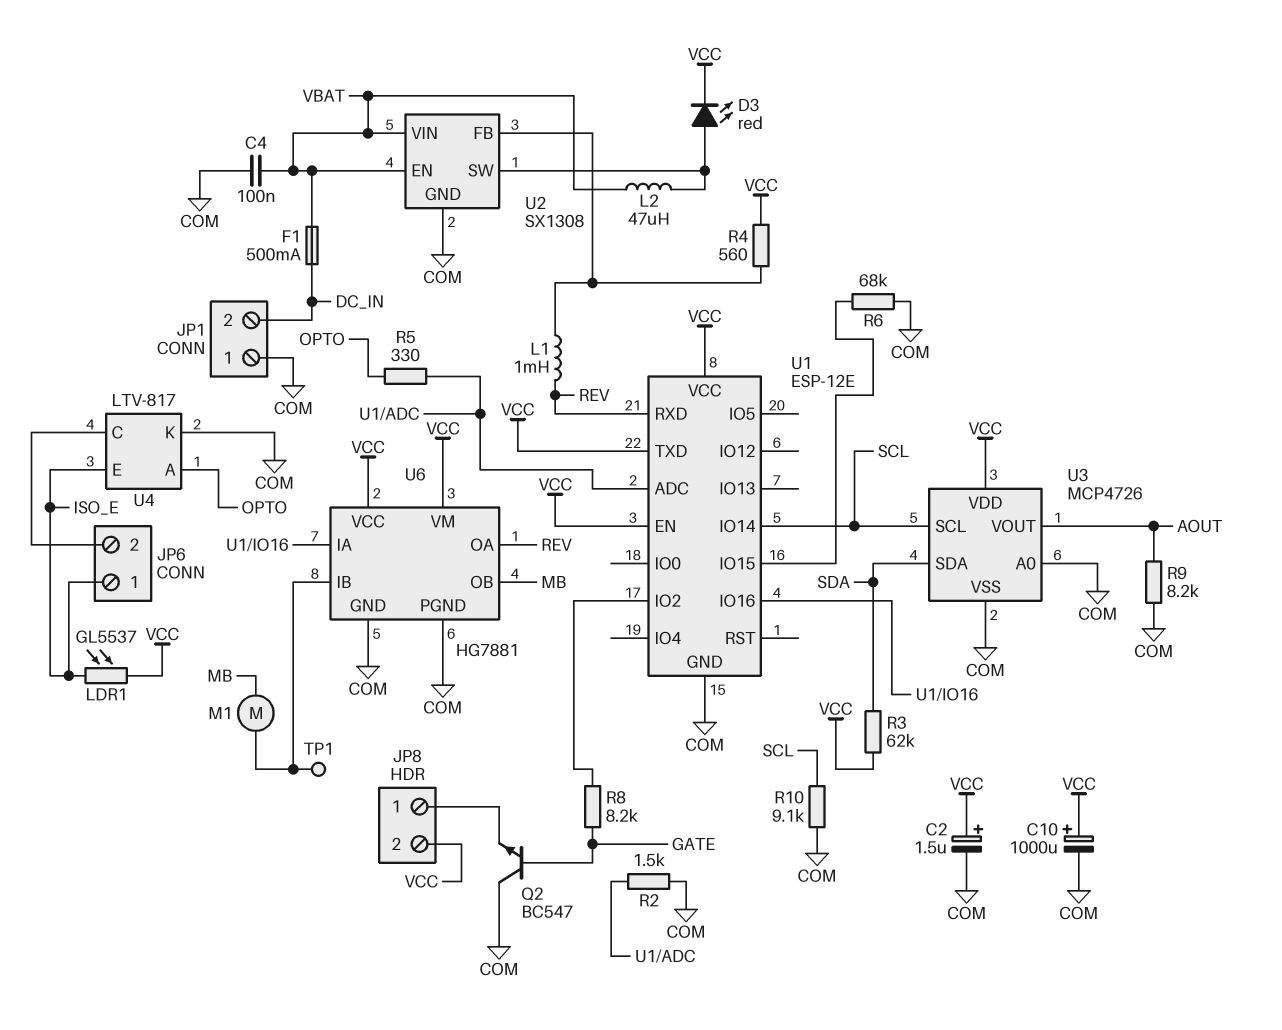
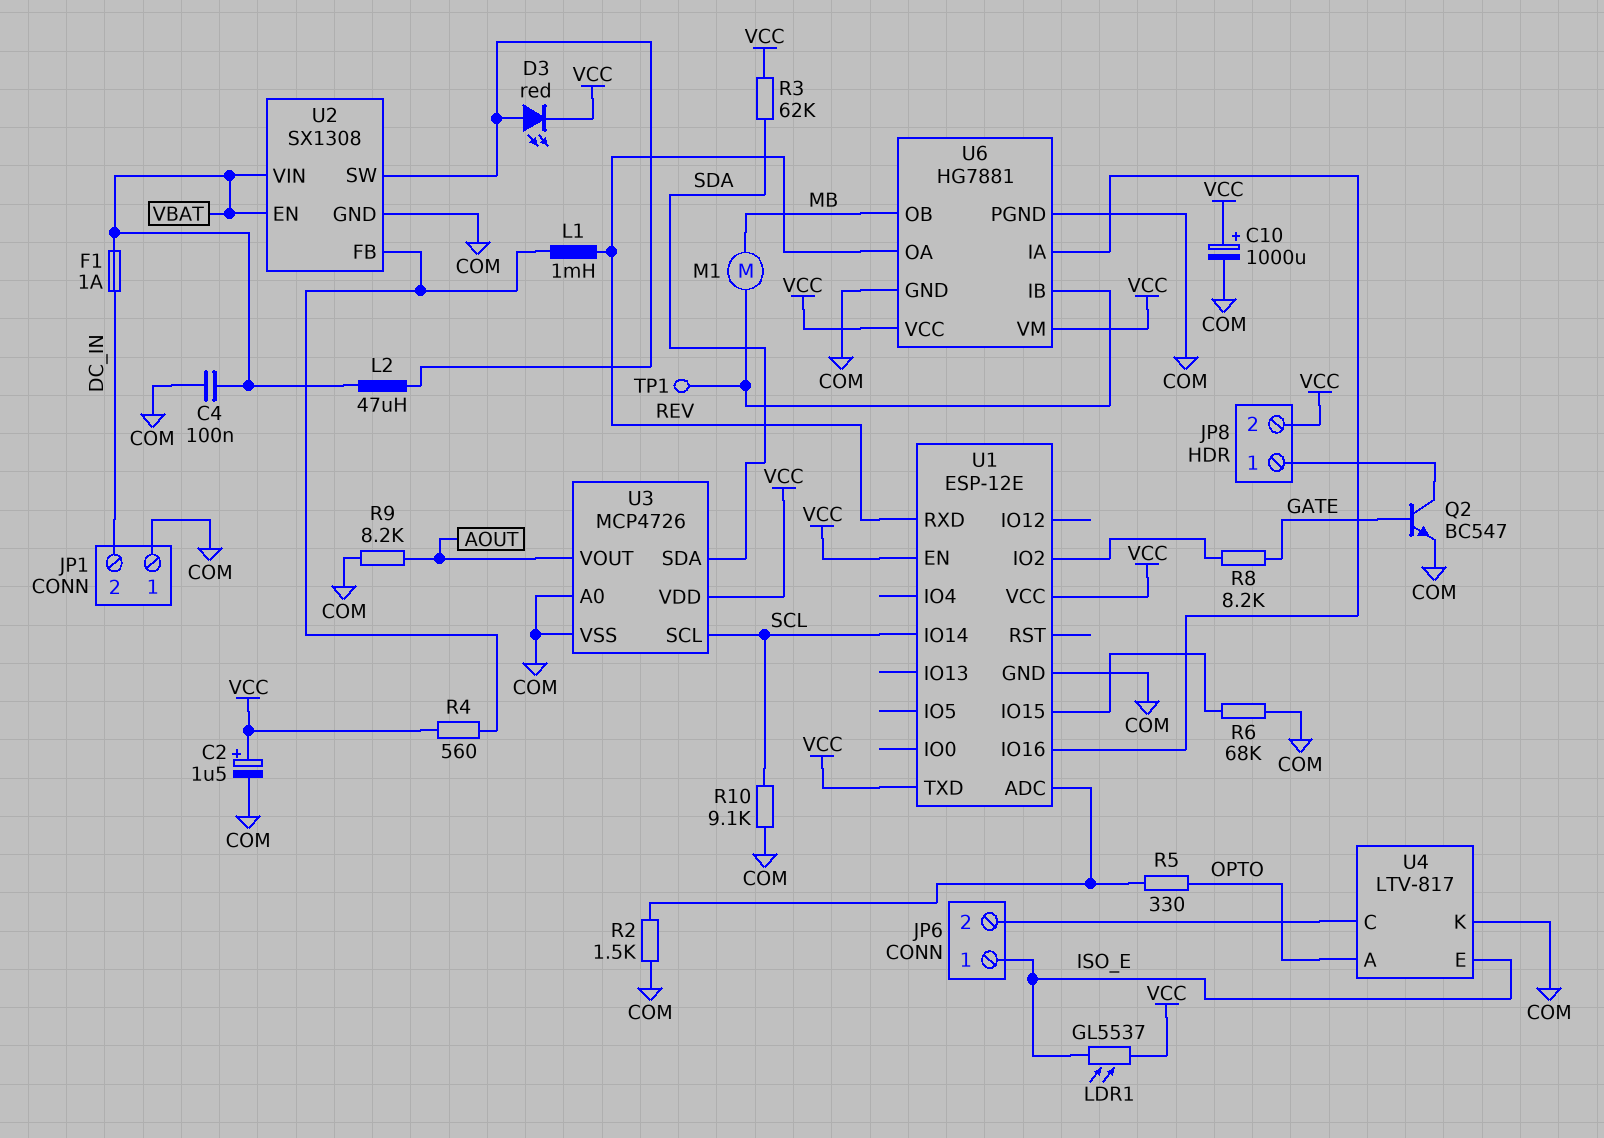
F1: 500mA (DC_IN, VBAT) -> 1A (DC_IN, VBAT)
Q2: NPN BC547 (B GATE, C COM, E JP8/1) -> NPN BC547 (B GATE, C JP8/1, E COM)

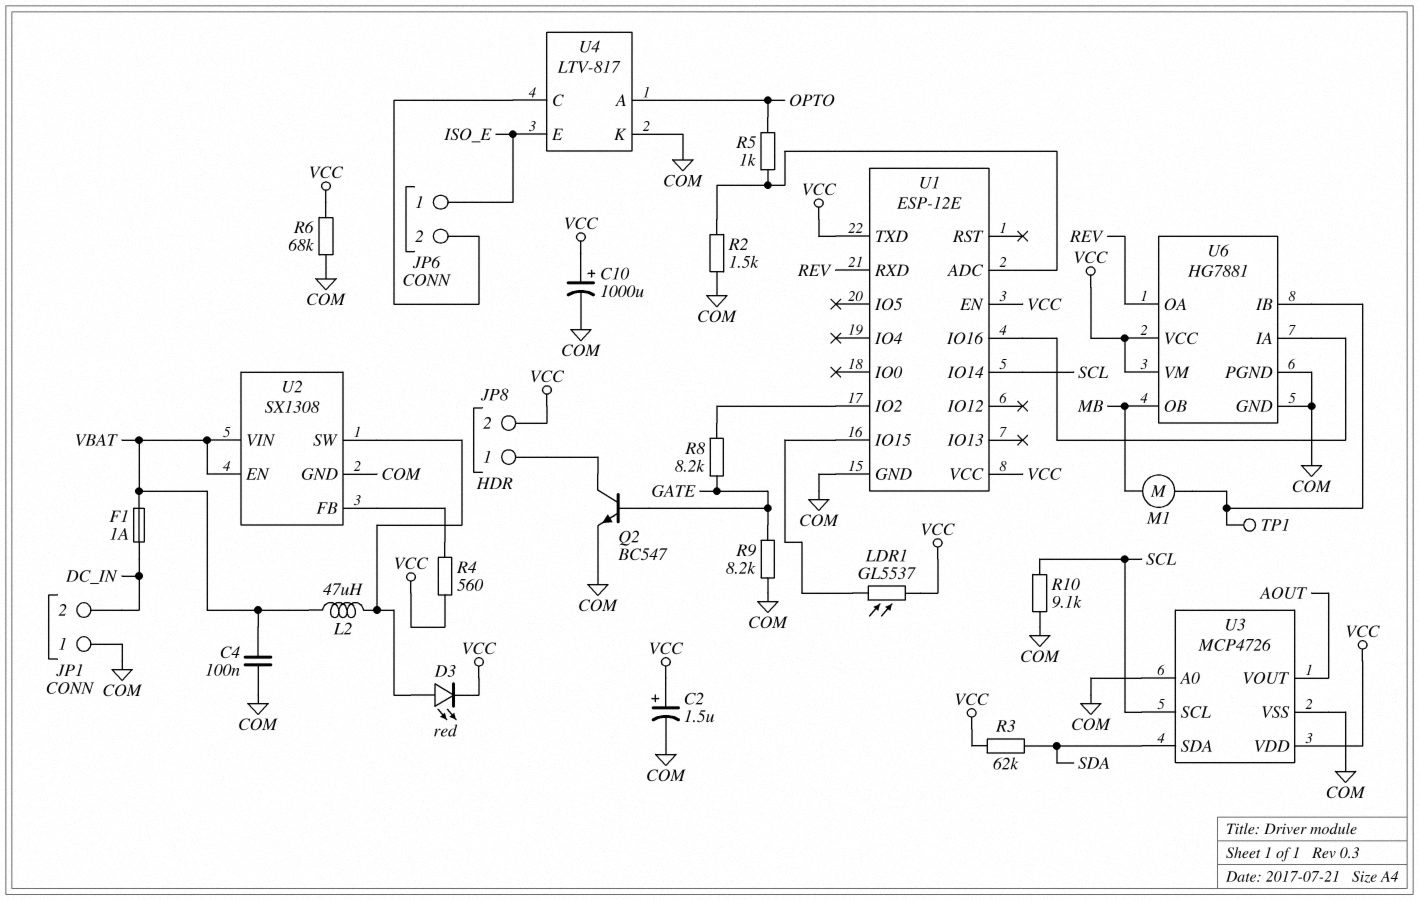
L1: 1mH (REV, U2/FB) -> none
LDR1: GL5537 (ISO_E, VCC) -> GL5537 (U1/IO15, VCC)
R5: 330 (OPTO, U1/ADC) -> 1k (OPTO, U1/ADC)
R6: 68k (COM, U1/IO15) -> 68k (COM, VCC)
R9: 8.2k (AOUT, COM) -> 8.2k (COM, GATE)

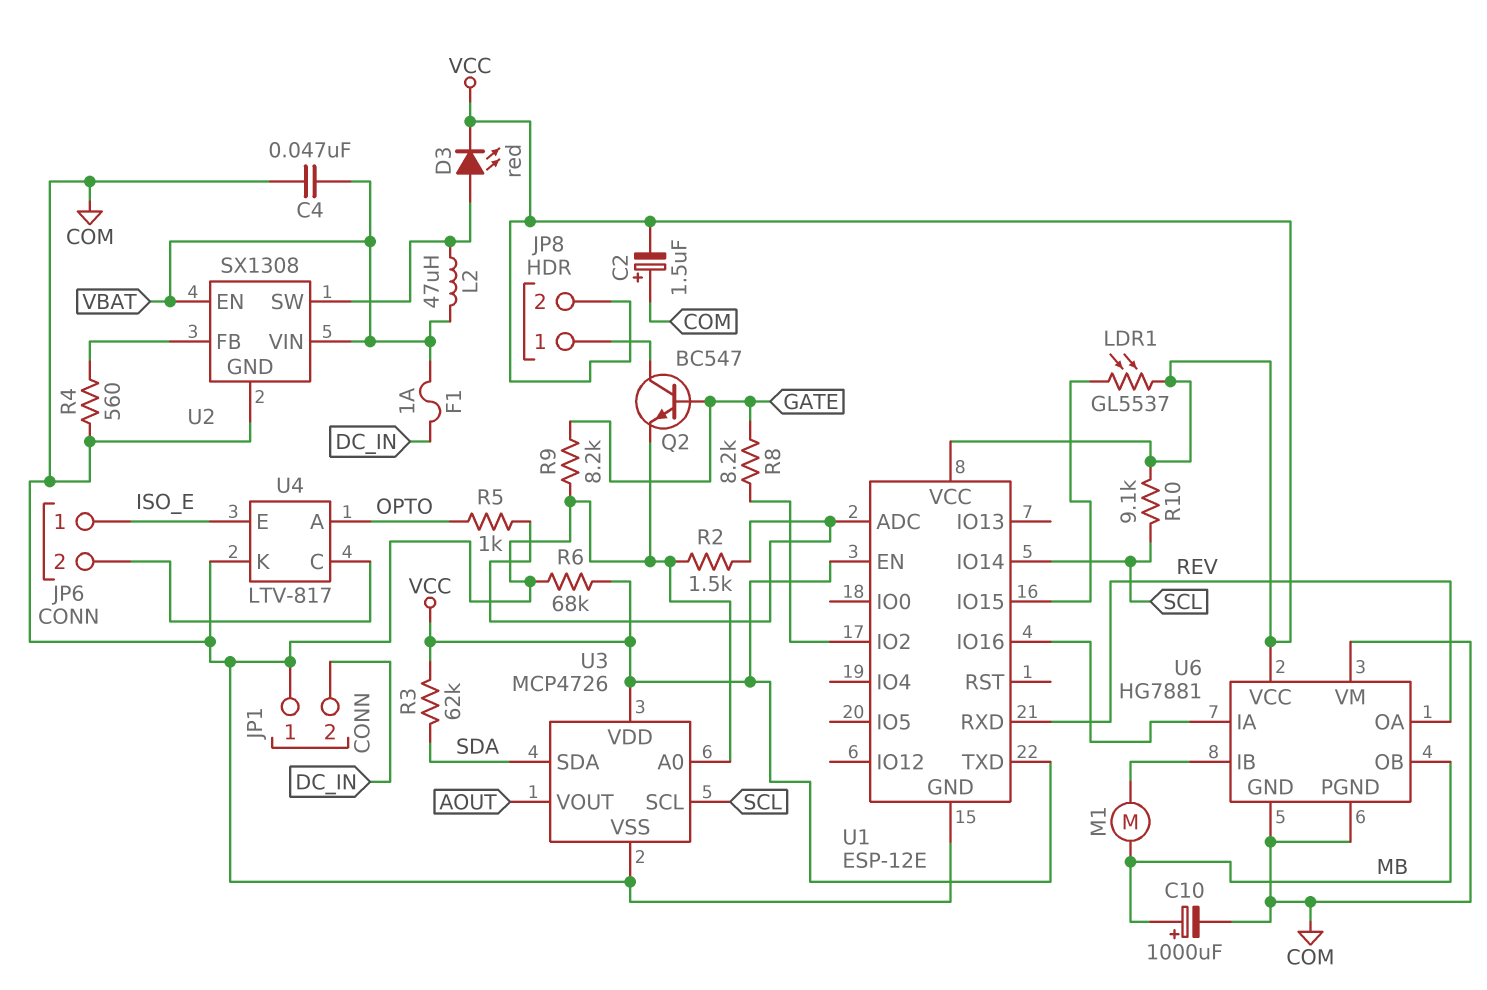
C2: 1.5uF (plus VCC, minus COM) -> 1.5uF (plus COM, minus VCC)
C4: 100nF (COM, VBAT) -> 47nF (COM, VBAT)
C10: 1000uF (plus VCC, minus COM) -> 1000uF (plus MB, minus COM)
R4: 560 (U2/FB, VCC) -> 560 (COM, U2/FB)
R10: 9.1k (COM, SCL) -> 9.1k (SCL, VCC)
TP1: test point (U6/IB) -> none
U6 pin VM: VCC -> COM

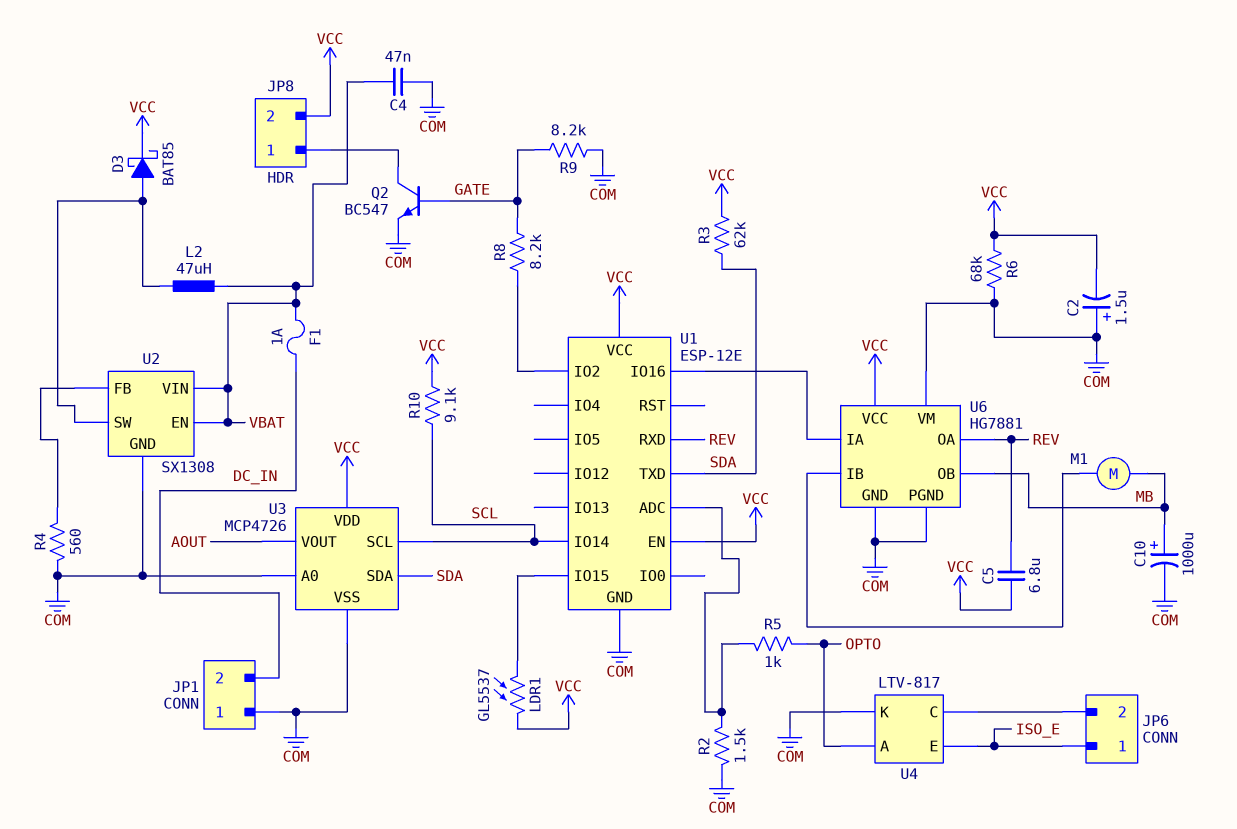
C5: none -> 6.8uF (REV, VCC)
D3: LED red (A U2/SW, K VCC) -> schottky BAT85 (A U2/SW, K VCC)
U1 pin TXD: VCC -> SDA

